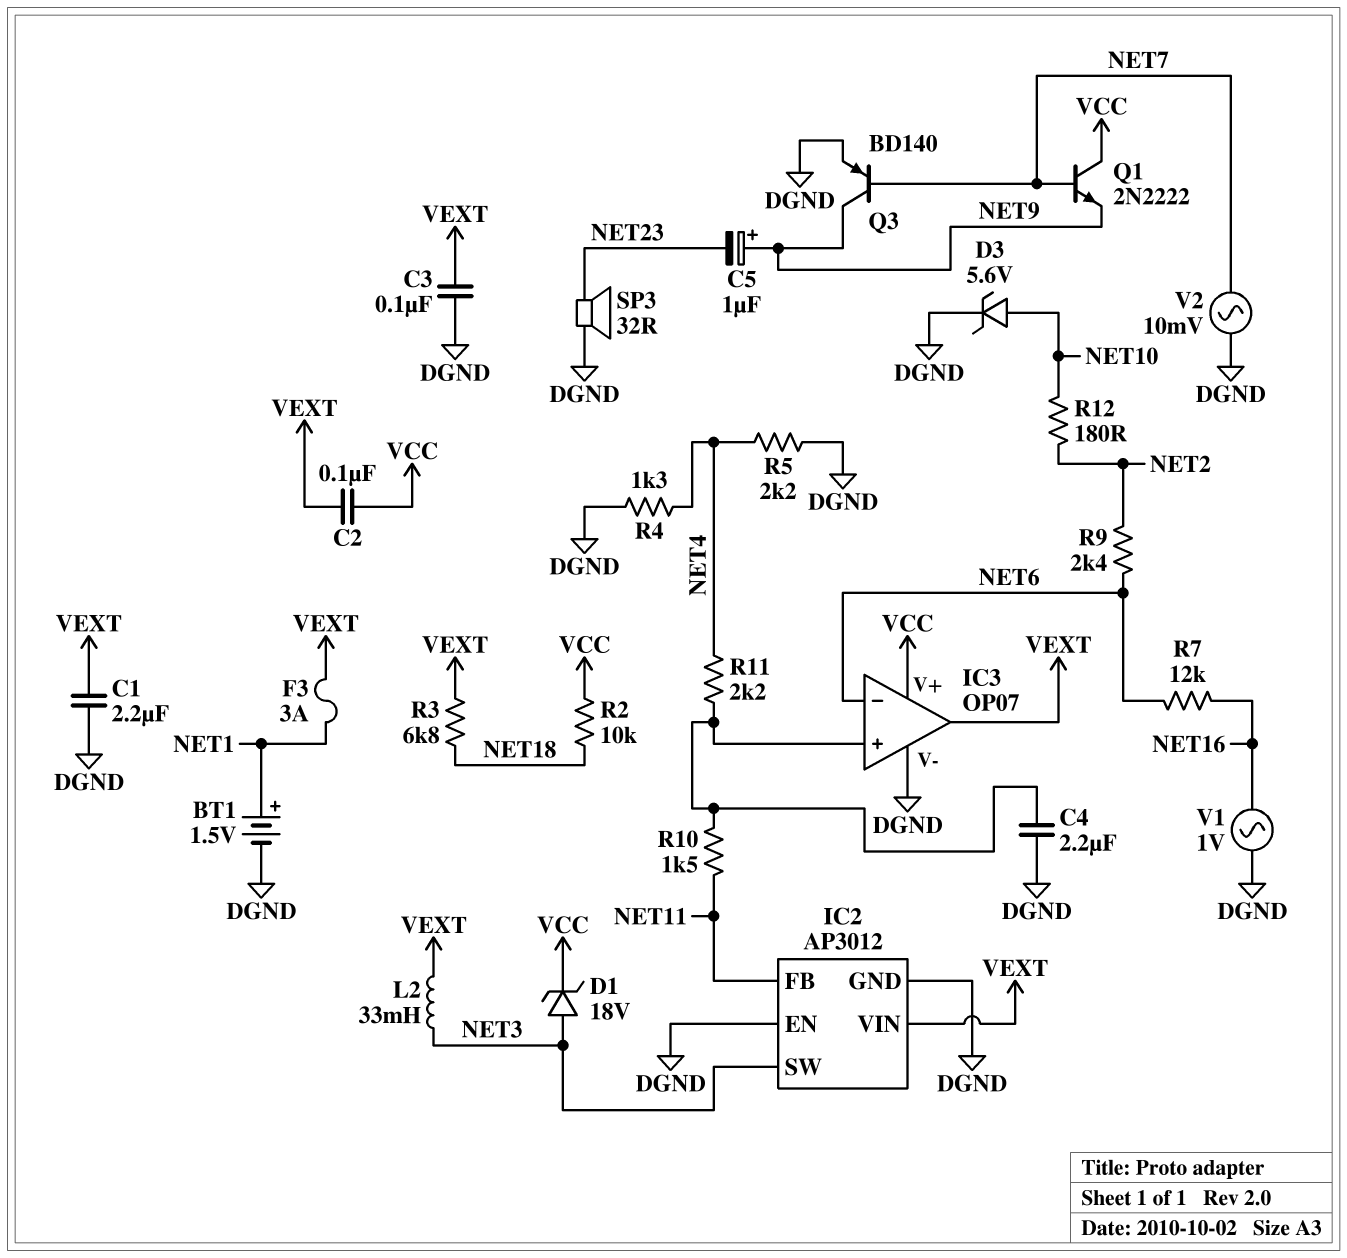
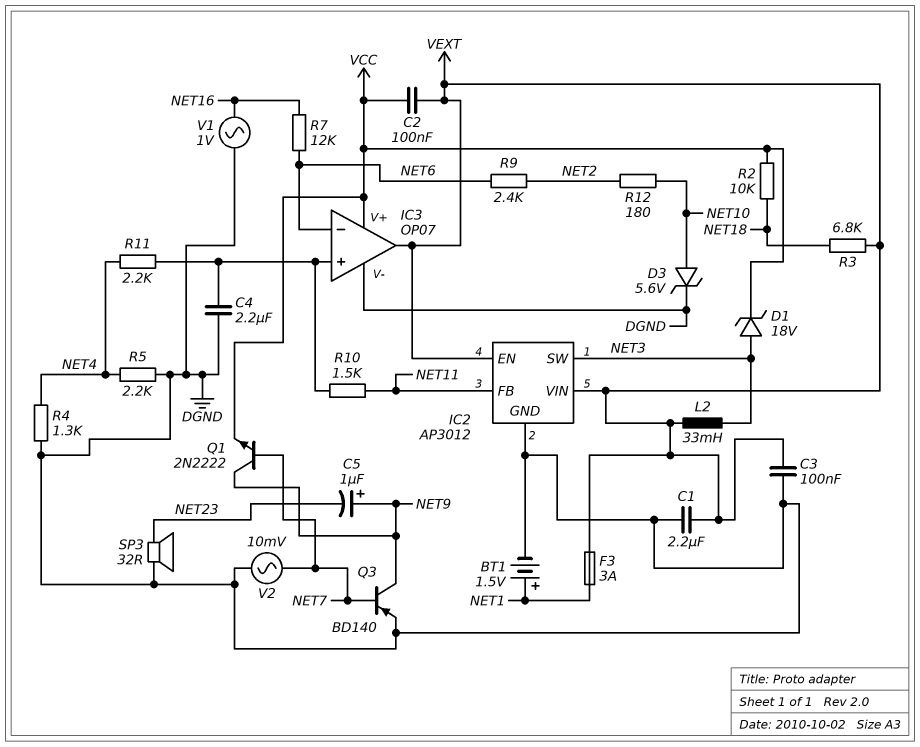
IC2 pin EN: DGND -> VEXT
Q1: NPN 2N2222 (B NET7, C VCC, E NET9) -> NPN 2N2222 (B NET7, C NET9, E VCC)

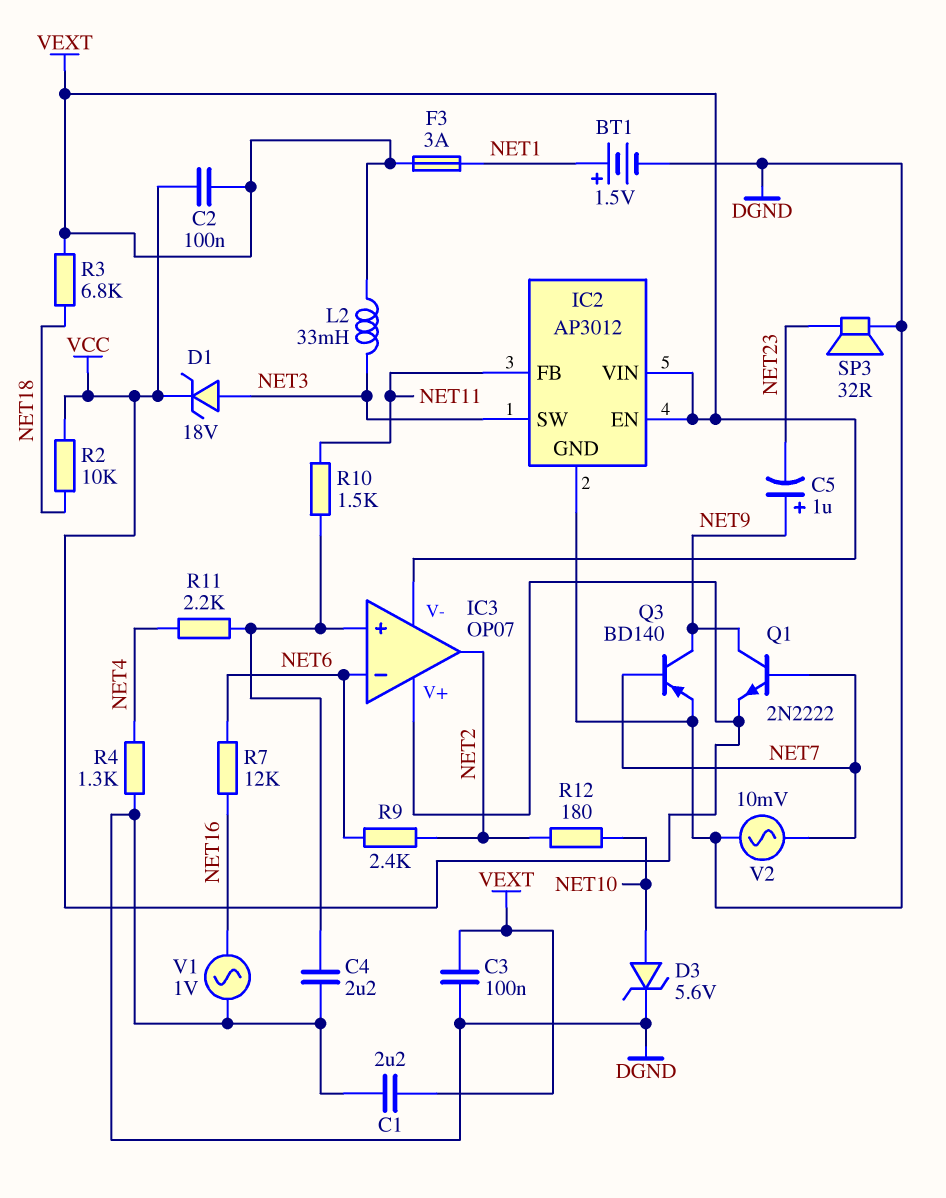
IC3 pin V-: DGND -> VEXT
IC3 pin out: VEXT -> NET2
R5: 2.2k (DGND, NET4) -> none

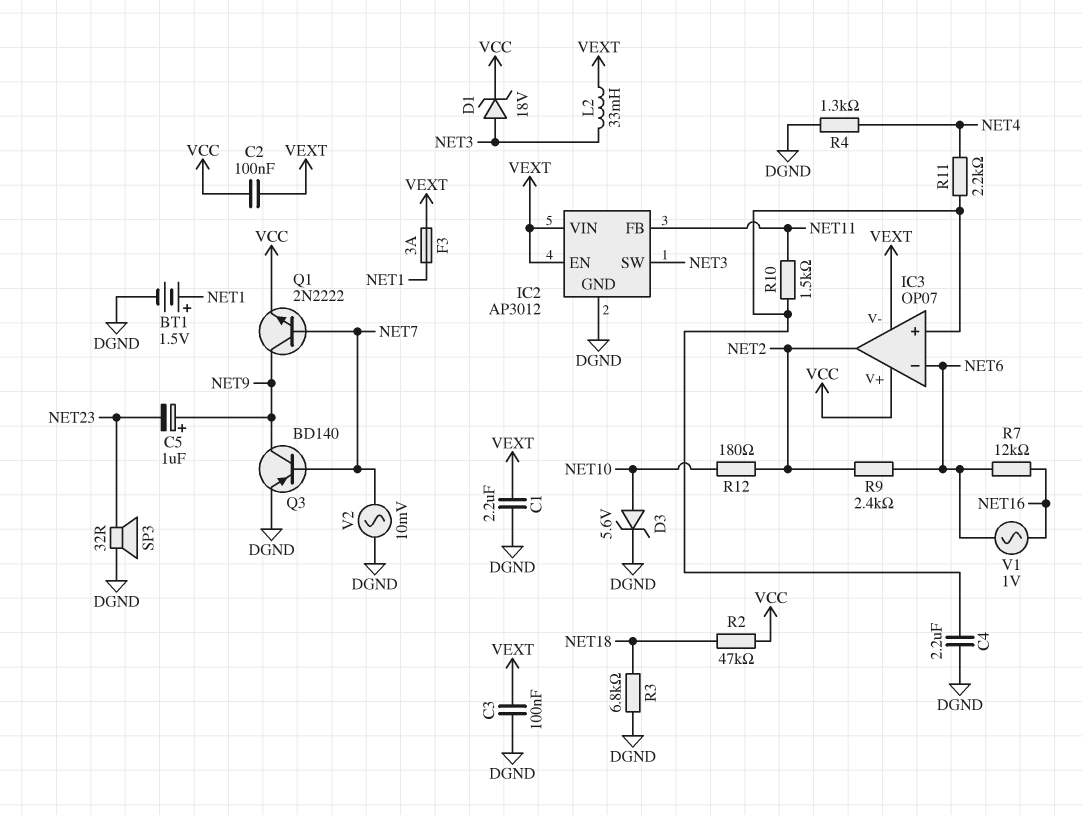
R2: 10k (NET18, VCC) -> 47k (NET18, VCC)
R3: 6.8k (NET18, VEXT) -> 6.8k (DGND, NET18)
V1: AC 1V (DGND, NET16) -> AC 1V (NET6, NET16)

